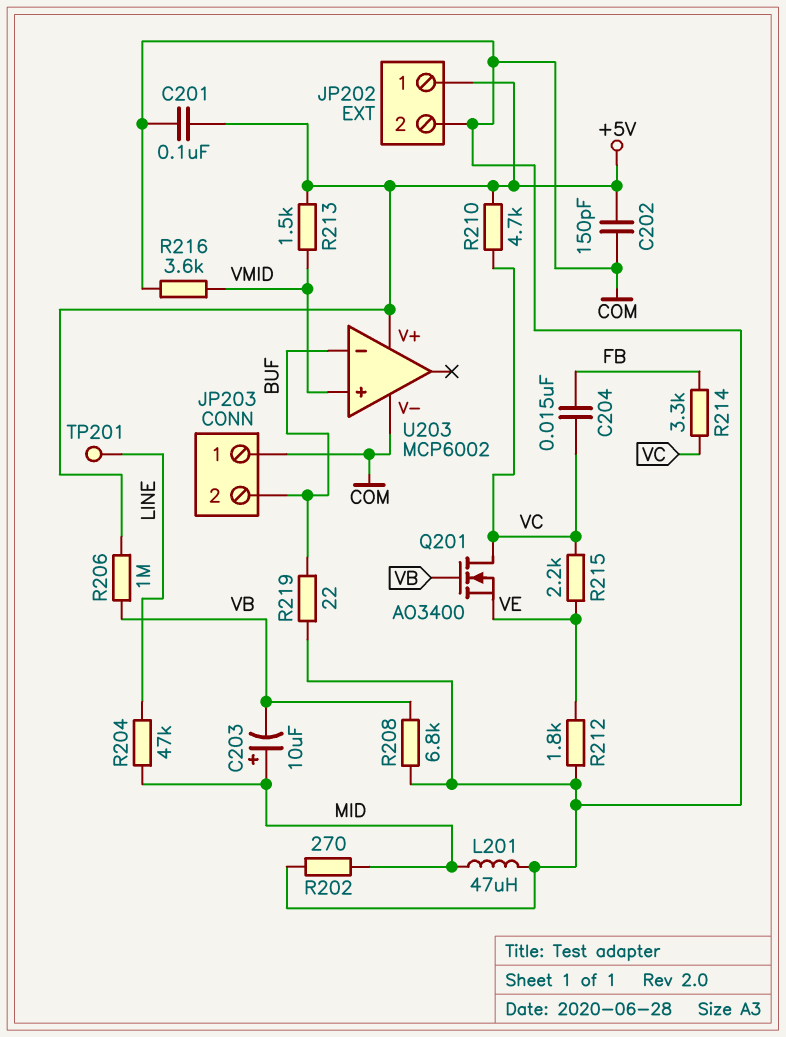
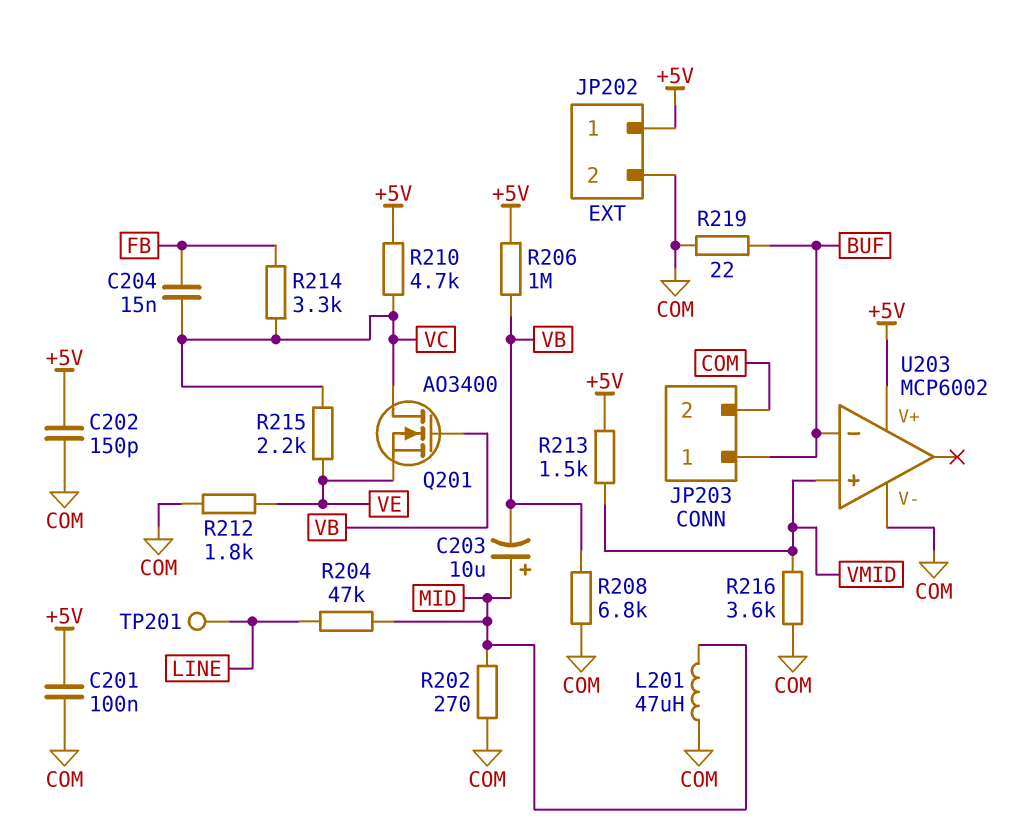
JP203 pin 1: COM -> BUF
JP203 pin 2: BUF -> COM

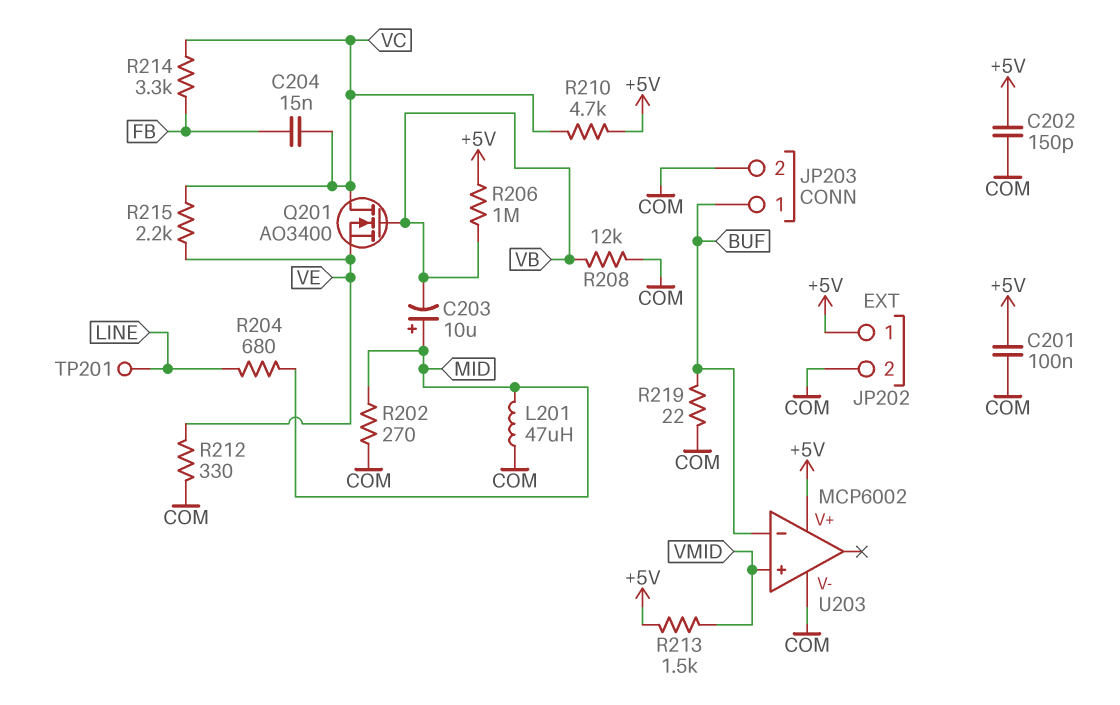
R204: 47k (LINE, MID) -> 680 (LINE, MID)
R208: 6.8k (COM, VB) -> 12k (COM, VB)
R212: 1.8k (COM, VE) -> 330 (COM, VE)
R216: 3.6k (COM, VMID) -> none

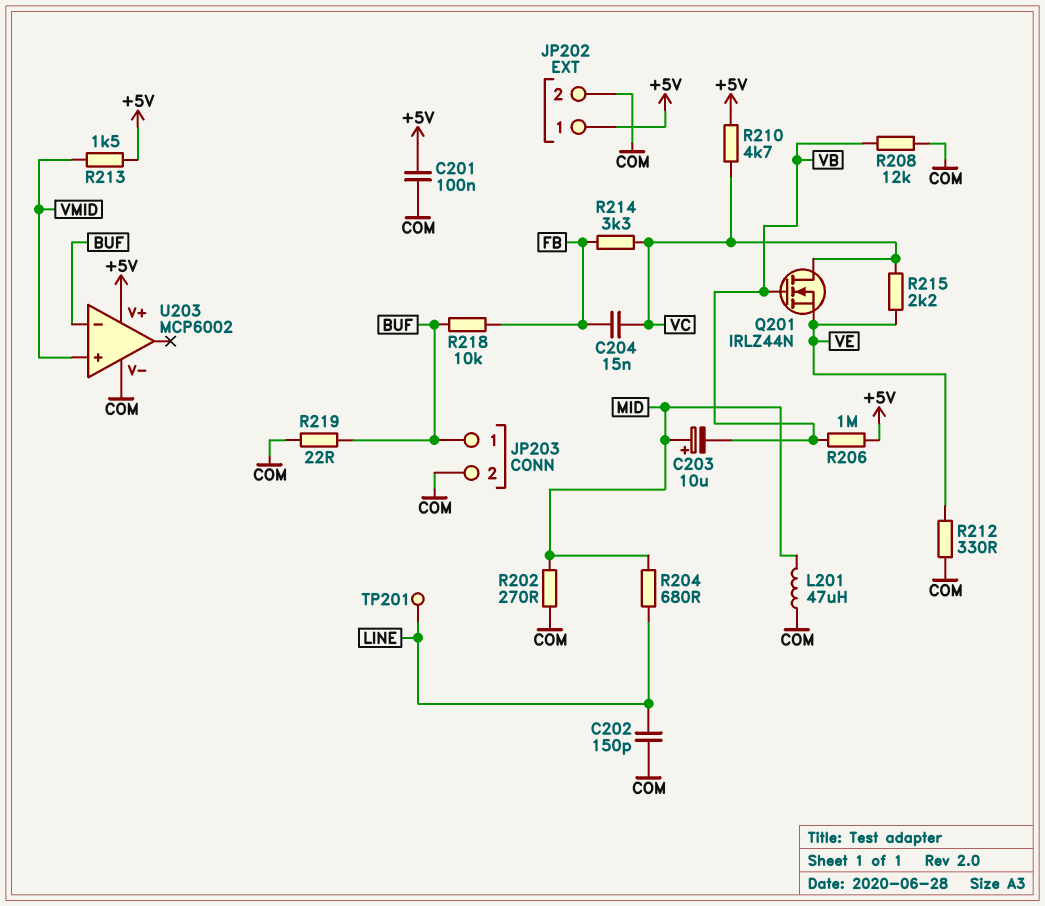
C202: 150pF (+5V, COM) -> 150pF (COM, LINE)
Q201: NMOS AO3400 (G VB, D VC, S VE) -> NMOS IRLZ44N (G VB, D VC, S VE)
R218: none -> 10k (BUF, FB)

